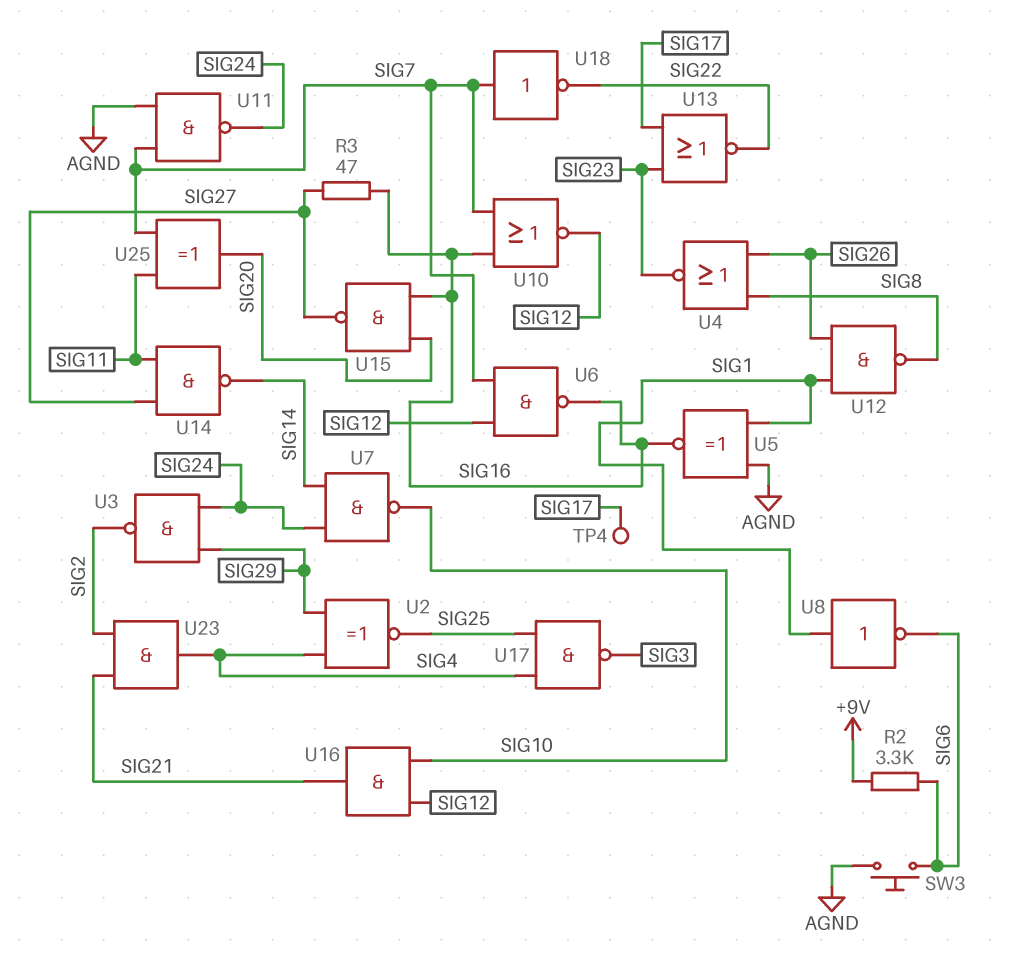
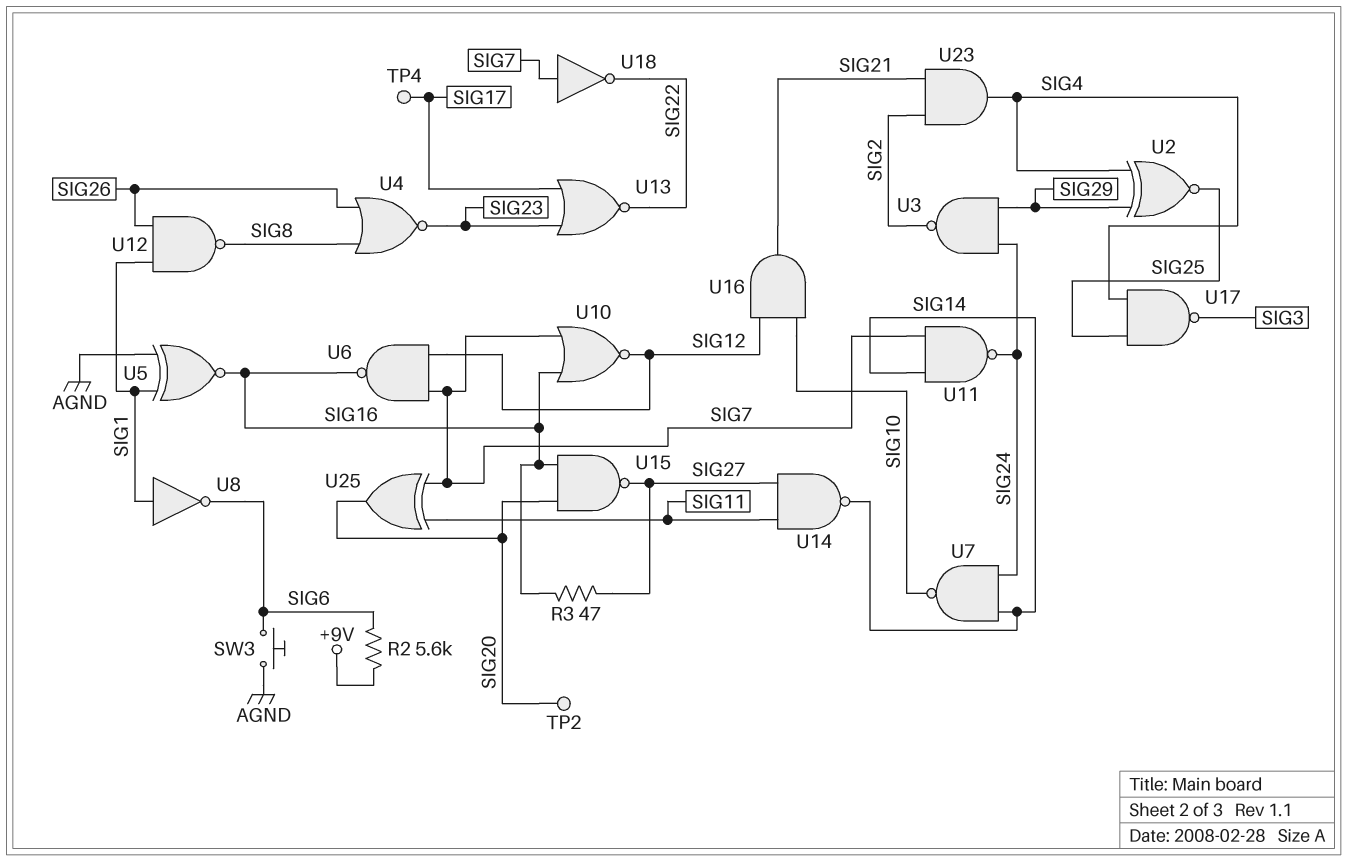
R2: 3.3k (+9V, SIG6) -> 5.6k (+9V, SIG6)
TP2: none -> test point (SIG20)
U11: NAND (in AGND, in SIG7, out SIG24) -> NAND (in SIG7, in SIG14, out SIG24)

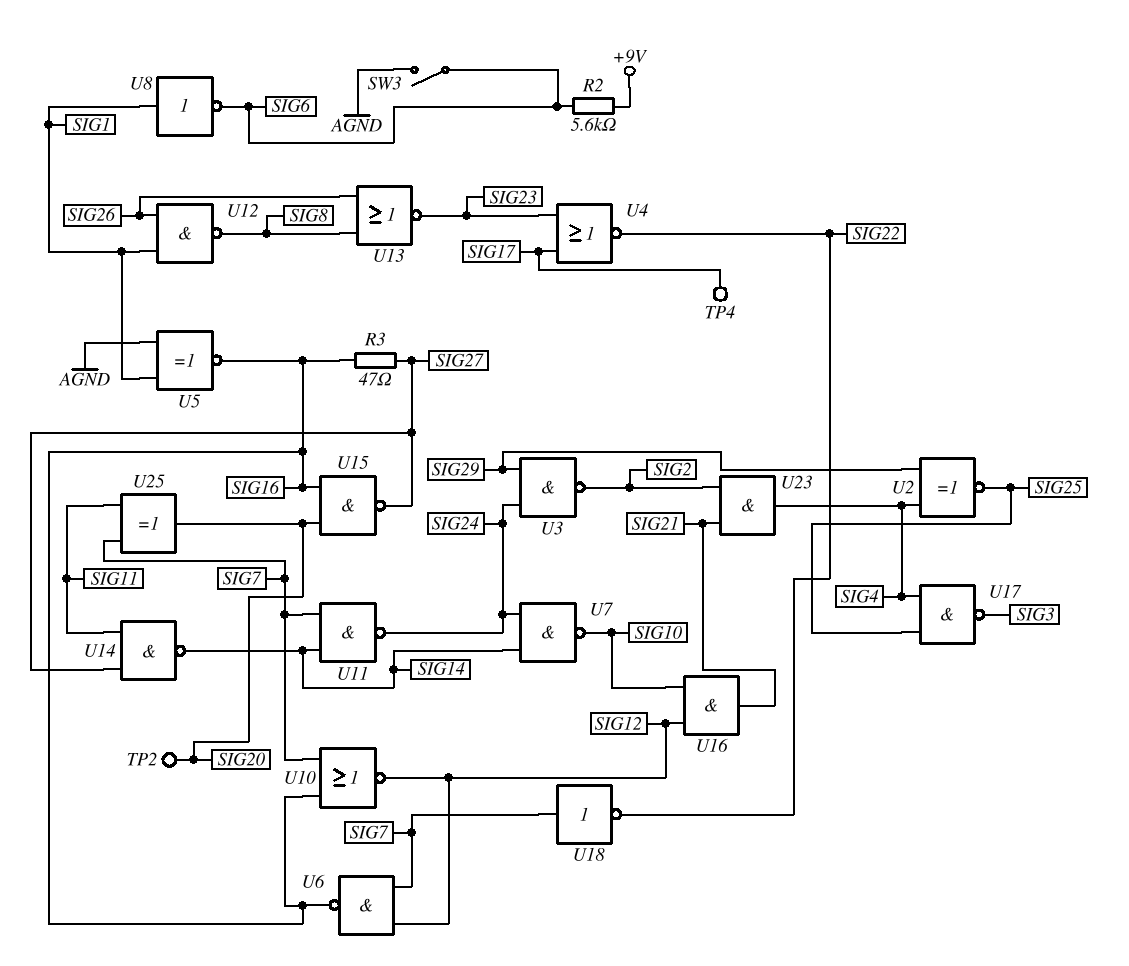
SW3: button (AGND, SIG6) -> switch (AGND, SIG6)
U4: NOR (in SIG8, in SIG26, out SIG23) -> NOR (in SIG17, in SIG23, out SIG22)
U13: NOR (in SIG17, in SIG23, out SIG22) -> NOR (in SIG8, in SIG26, out SIG23)

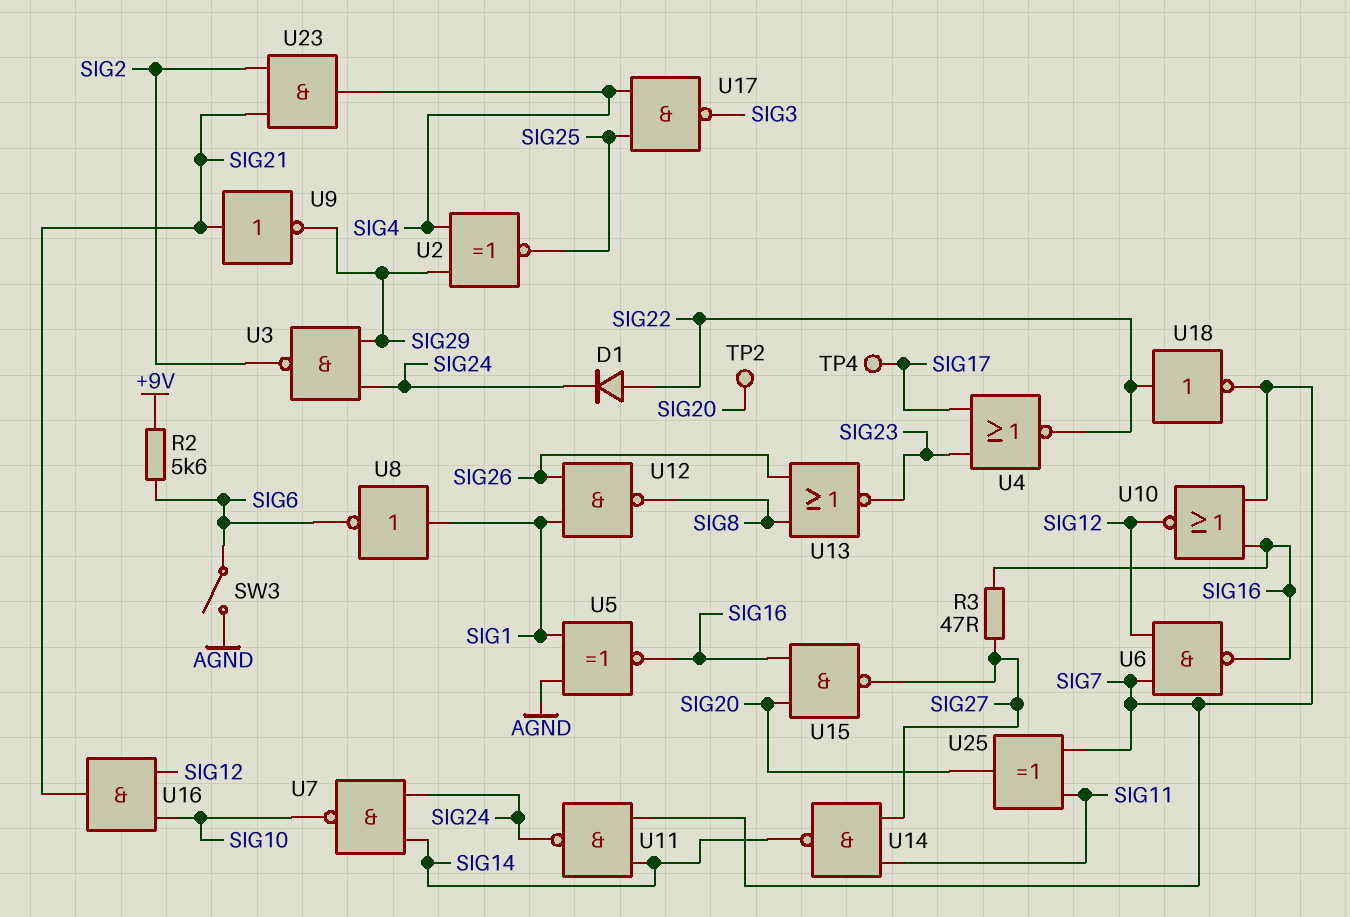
D1: none -> diode (A SIG22, K SIG24)
U9: none -> NOT (in SIG21, out SIG29)
U18: NOT (in SIG7, out SIG22) -> NOT (in SIG22, out SIG7)

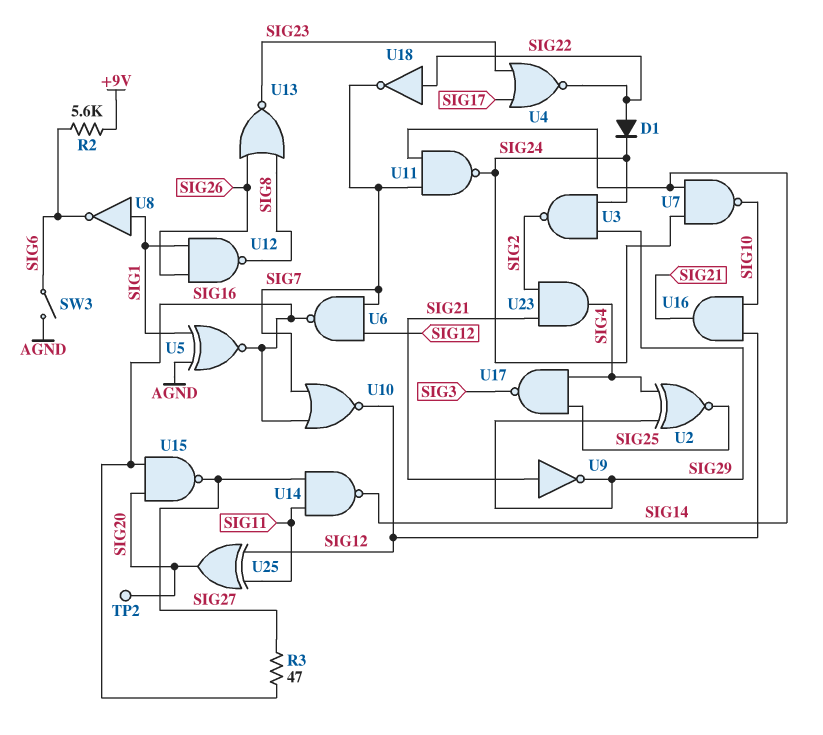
TP4: test point (SIG17) -> none
U25: XOR (in SIG7, in SIG11, out SIG20) -> XOR (in SIG11, in SIG12, out SIG20)

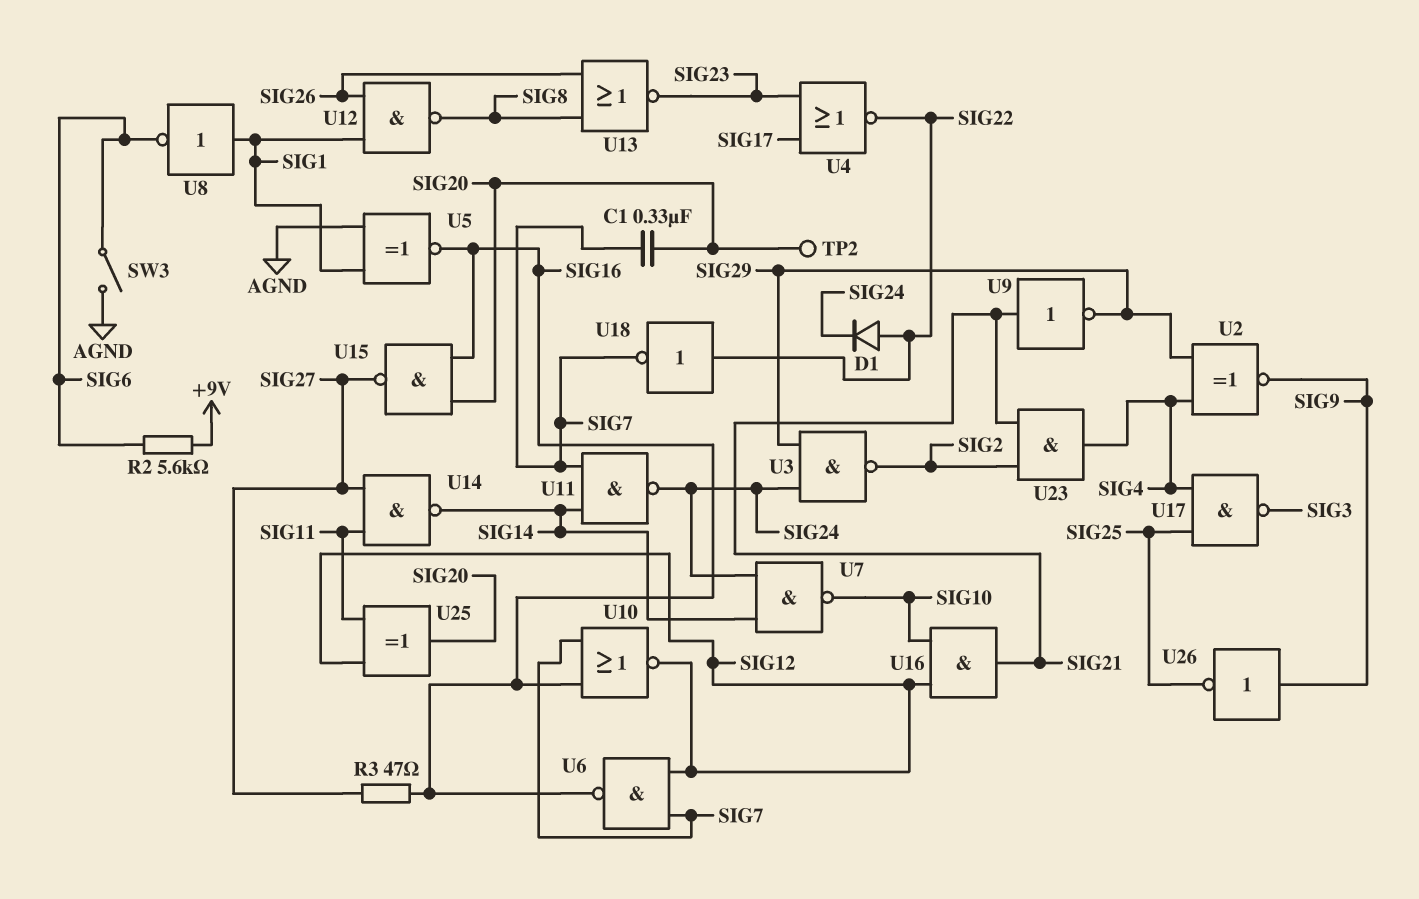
C1: none -> 330nF (SIG7, SIG20)
U2: XNOR (in SIG4, in SIG29, out SIG25) -> XNOR (in SIG4, in SIG29, out SIG9)
U26: none -> NOT (in SIG9, out SIG25)

